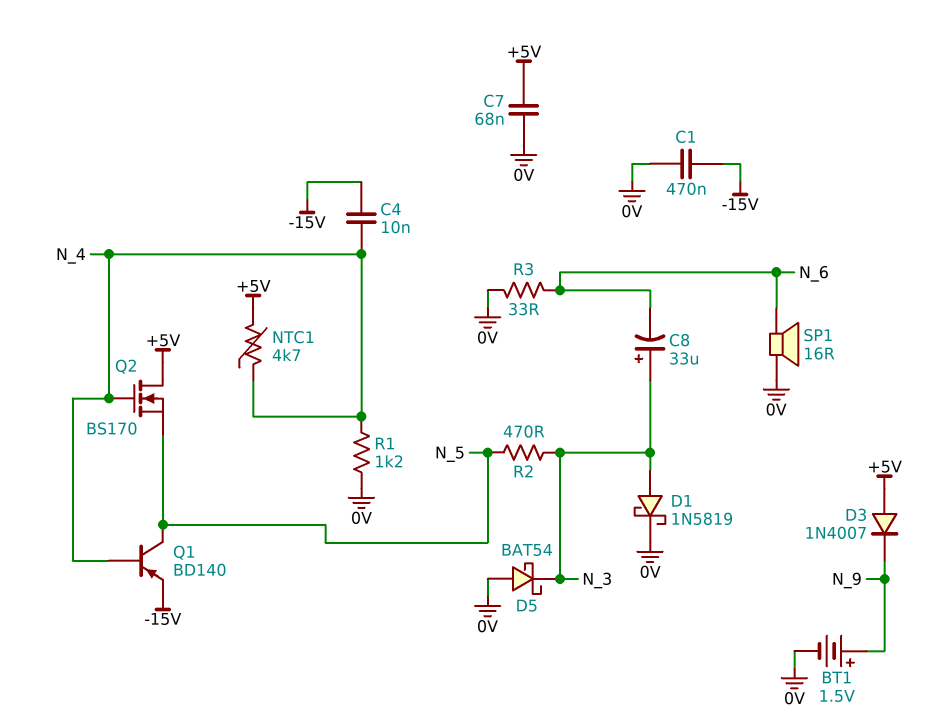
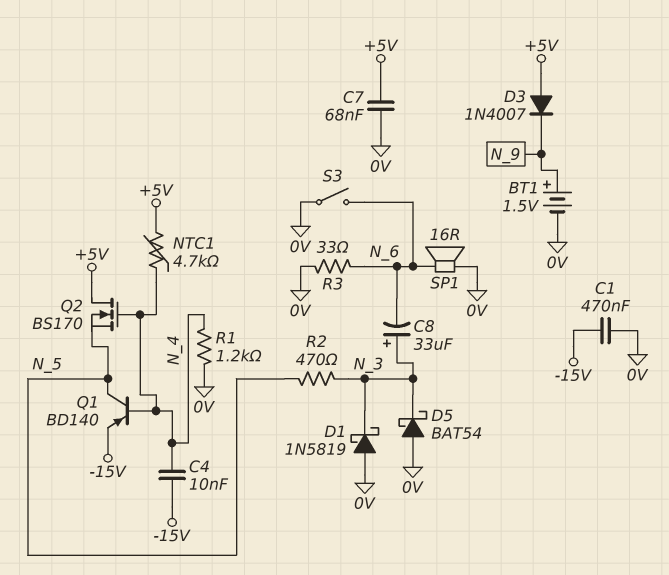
D1: schottky 1N5819 (A N_3, K 0V) -> schottky 1N5819 (A 0V, K N_3)
S3: none -> switch (0V, N_6)

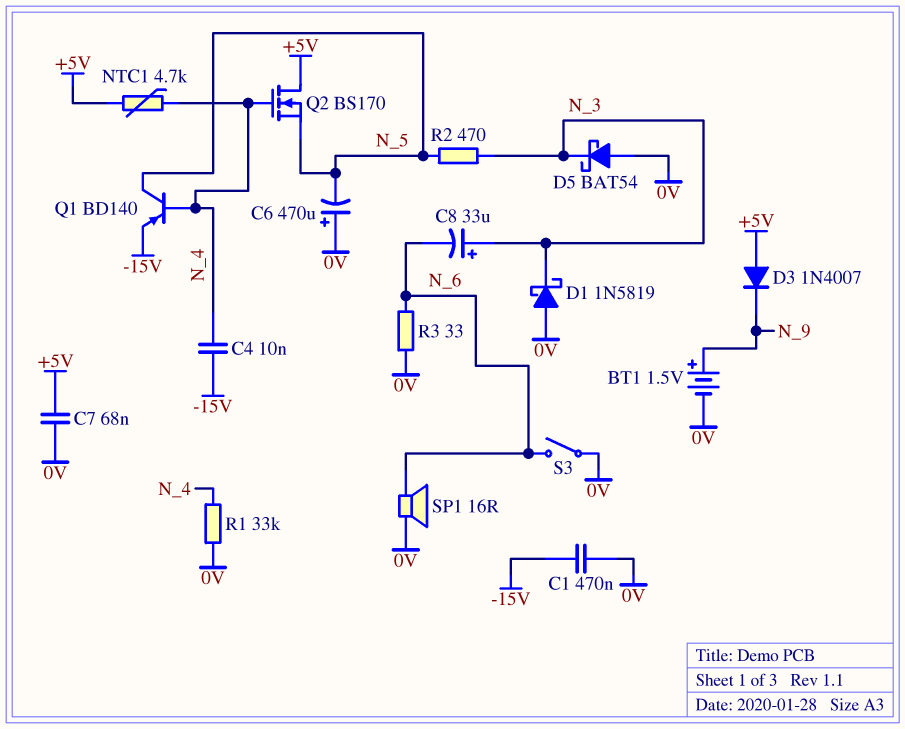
C6: none -> 470uF (plus 0V, minus N_5)
R1: 1.2k (0V, N_4) -> 33k (0V, N_4)

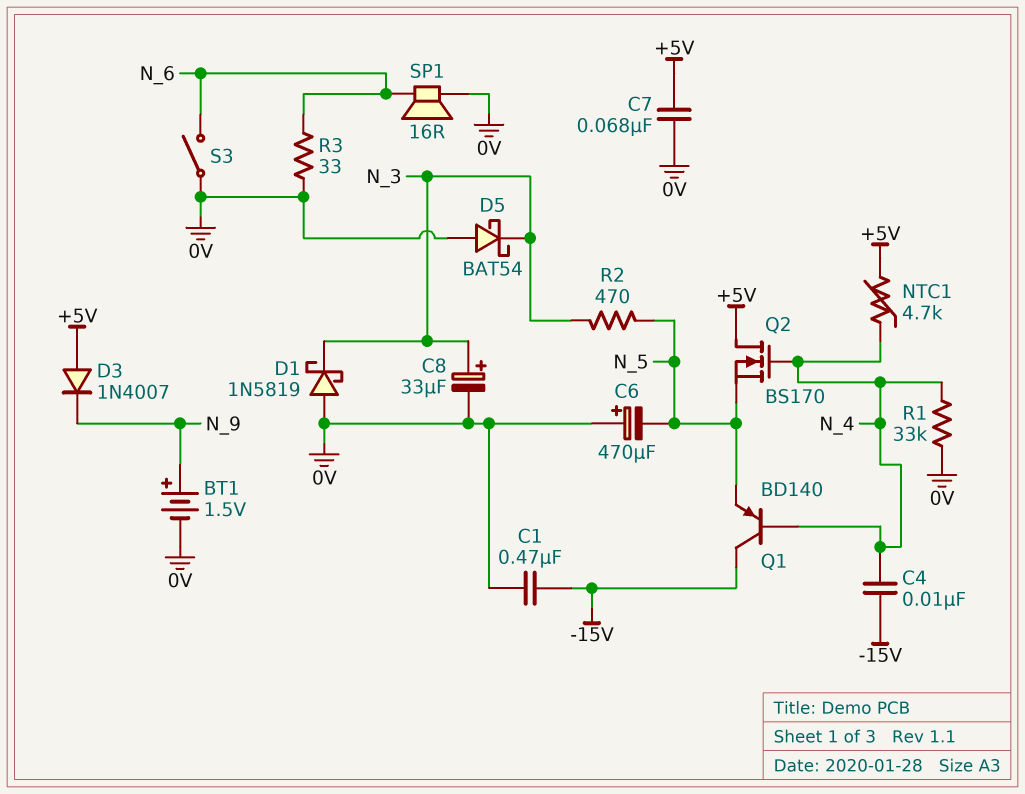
C8: 33uF (plus N_3, minus N_6) -> 33uF (plus N_3, minus 0V)
Q1: PNP BD140 (B N_4, C N_5, E -15V) -> PNP BD140 (B N_4, C -15V, E N_5)

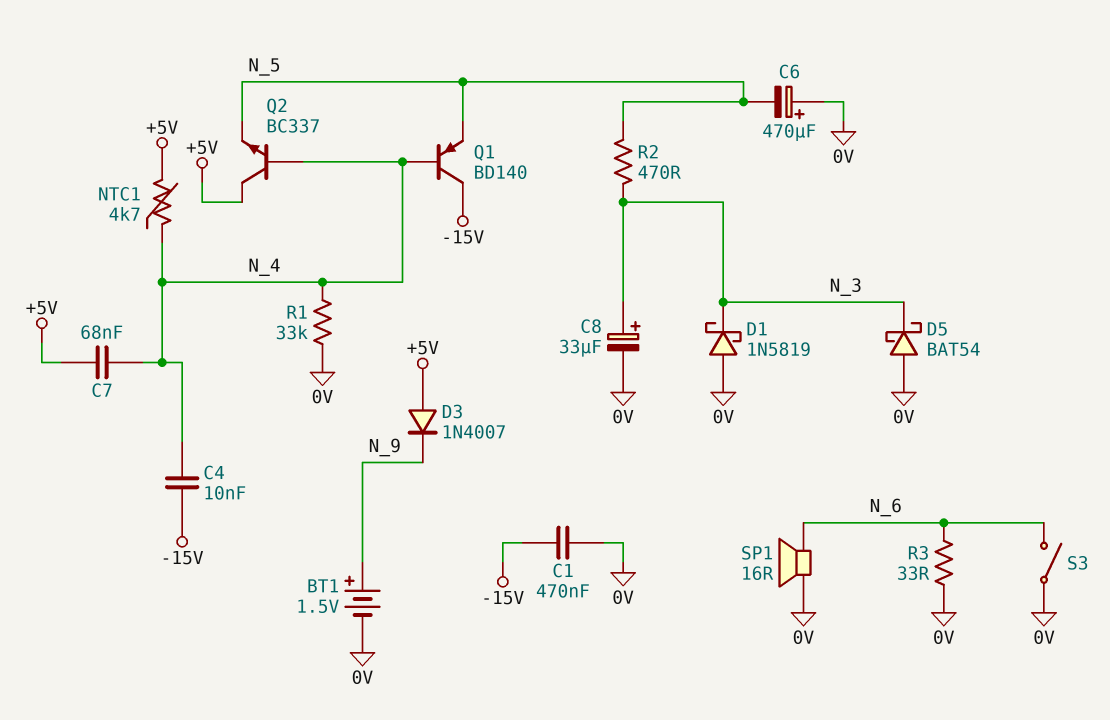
C7: 68nF (+5V, 0V) -> 68nF (+5V, N_4)
Q2: NMOS BS170 (G N_4, D +5V, S N_5) -> NPN BC337 (B N_4, C +5V, E N_5)

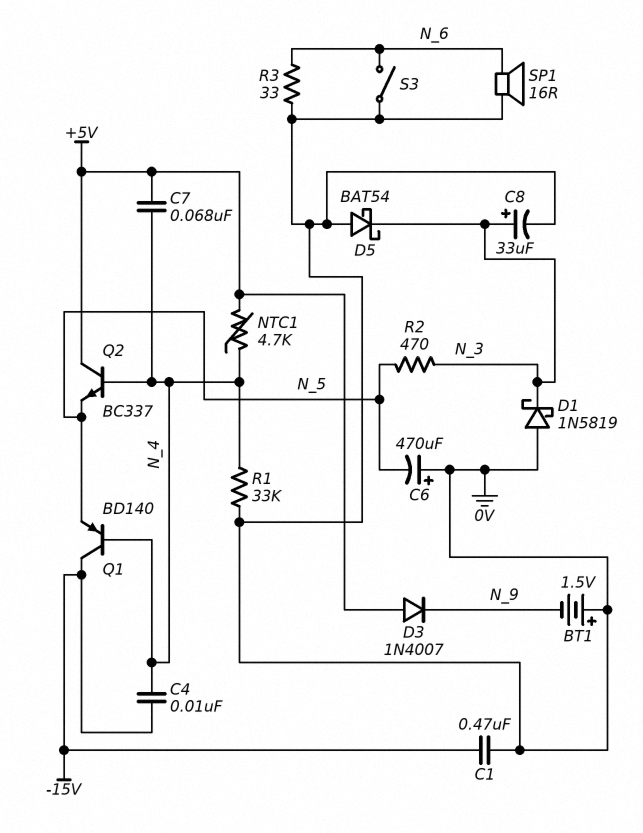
BT1: 1.5V (plus N_9, minus 0V) -> 1.5V (plus 0V, minus N_9)

